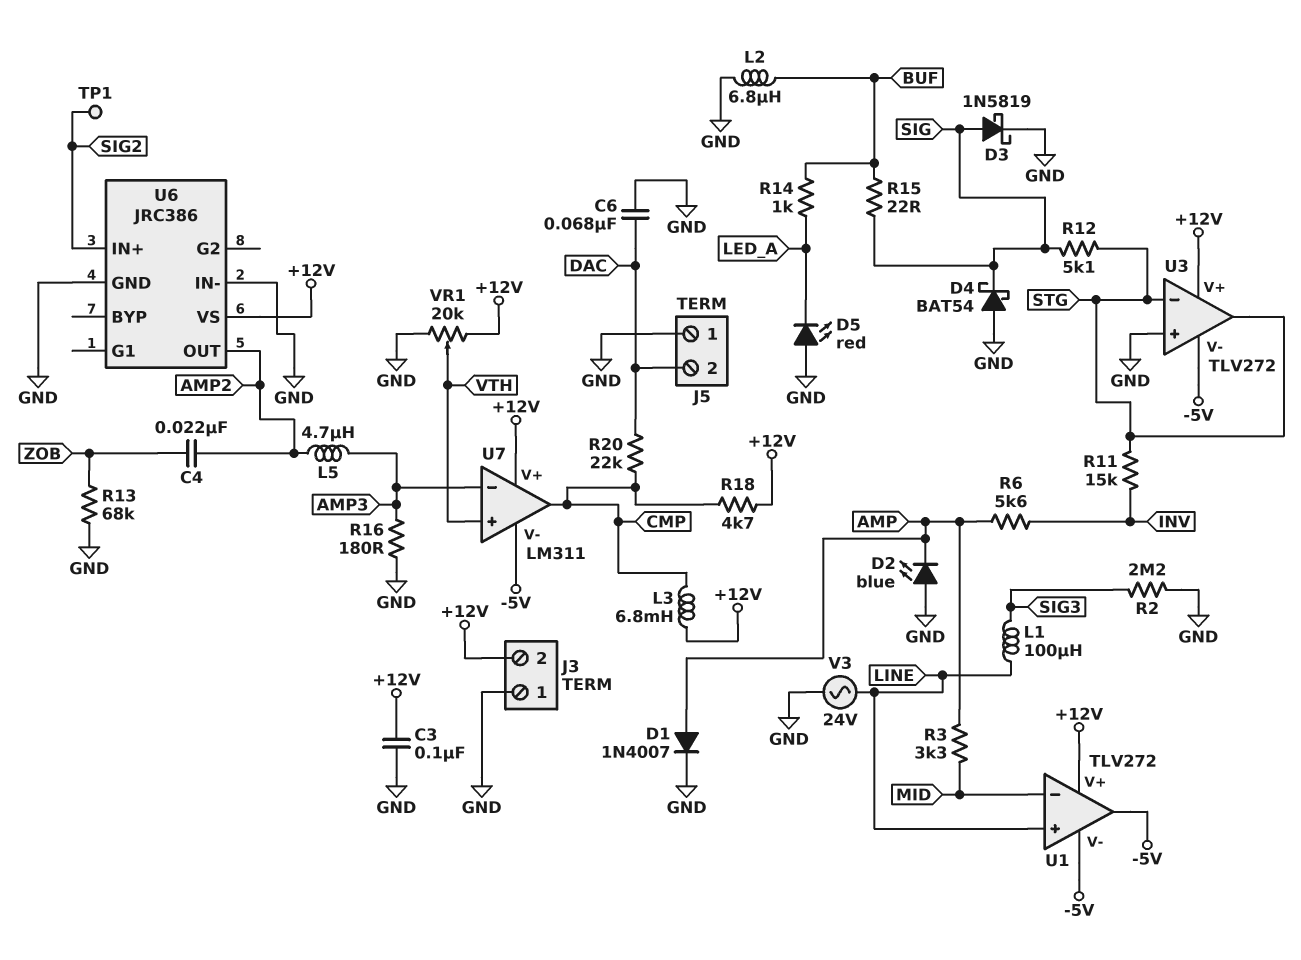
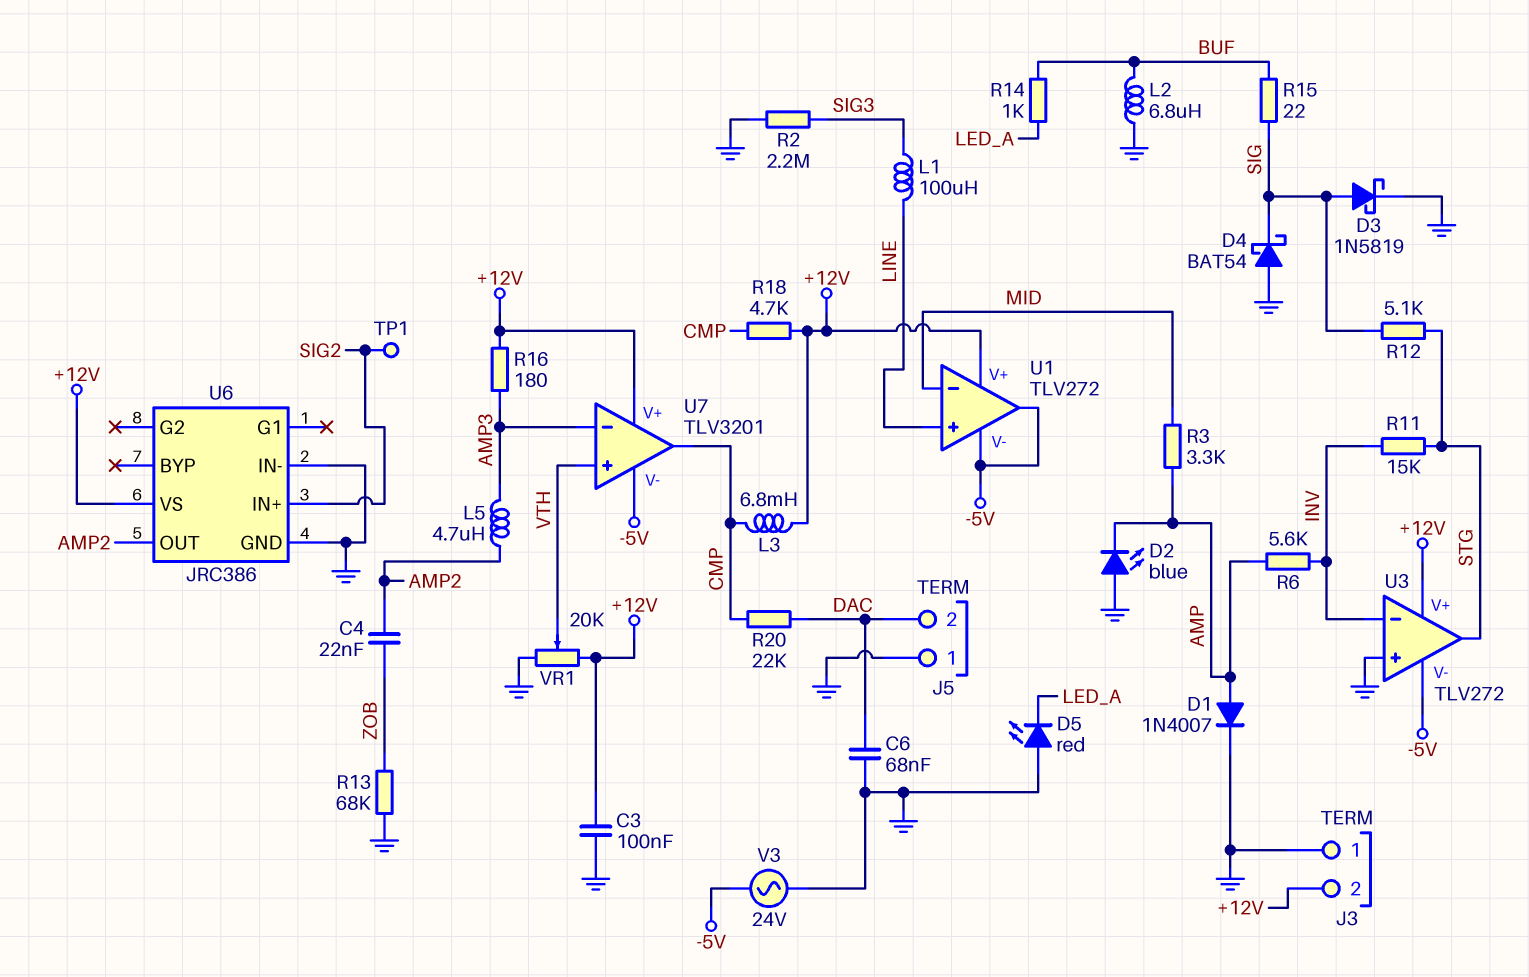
R16: 180 (AMP3, GND) -> 180 (+12V, AMP3)
U3 pin in-: STG -> INV
U7: LM311 -> TLV3201
V3: AC 24V (GND, LINE) -> AC 24V (-5V, GND)

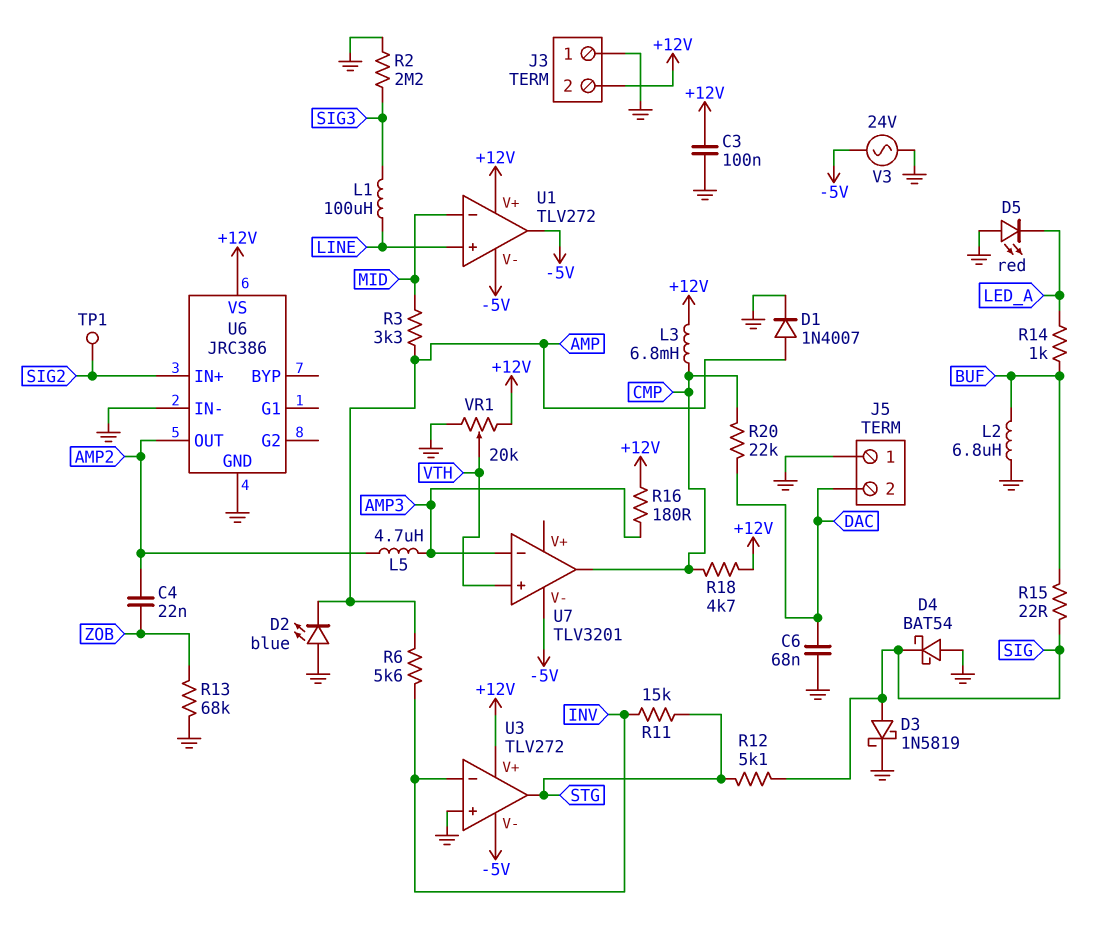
U7 pin V+: +12V -> none

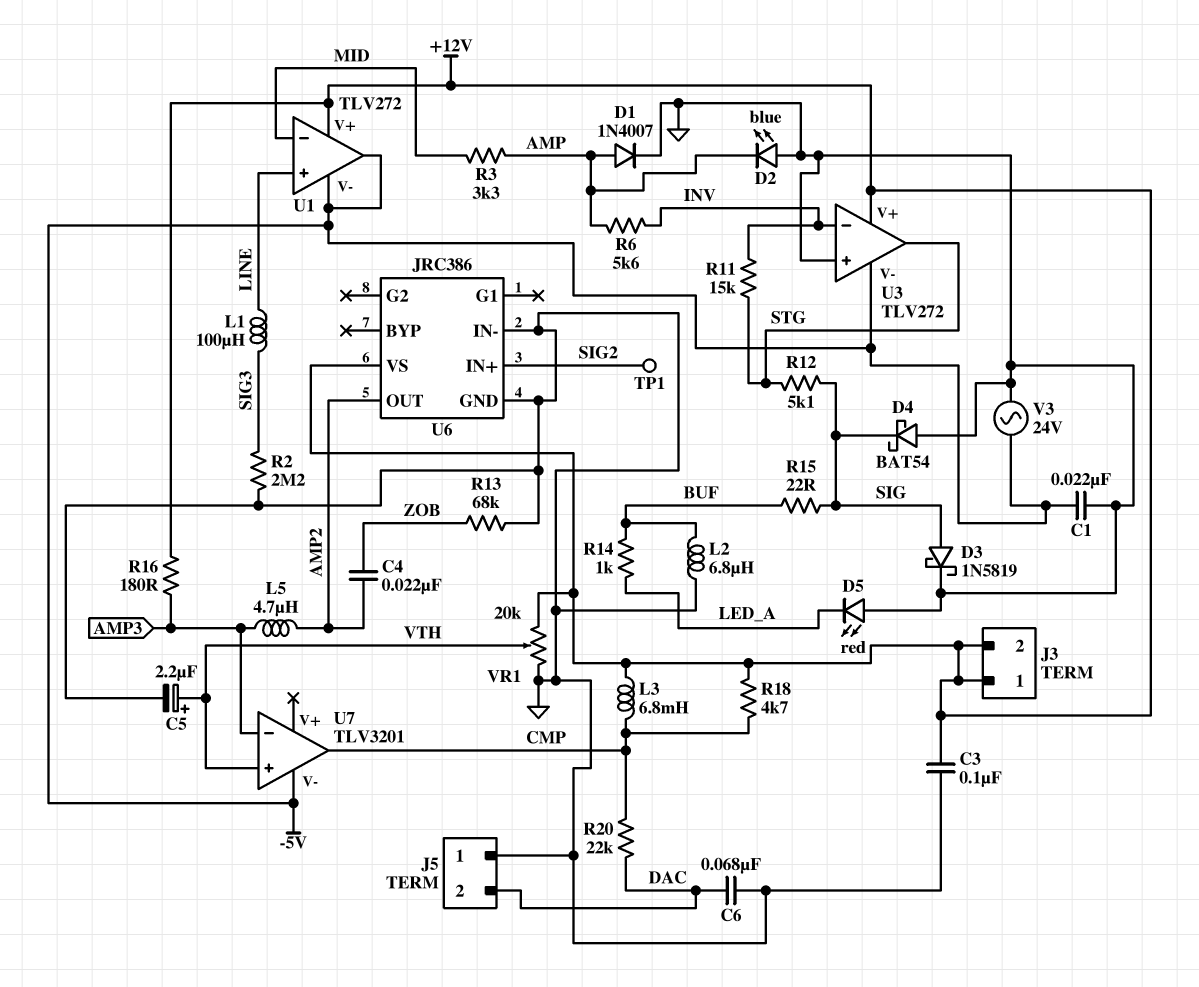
C1: none -> 22nF (-5V, GND)
C5: none -> 2.2uF (plus VTH, minus GND)
J3 pin 1: GND -> +12V

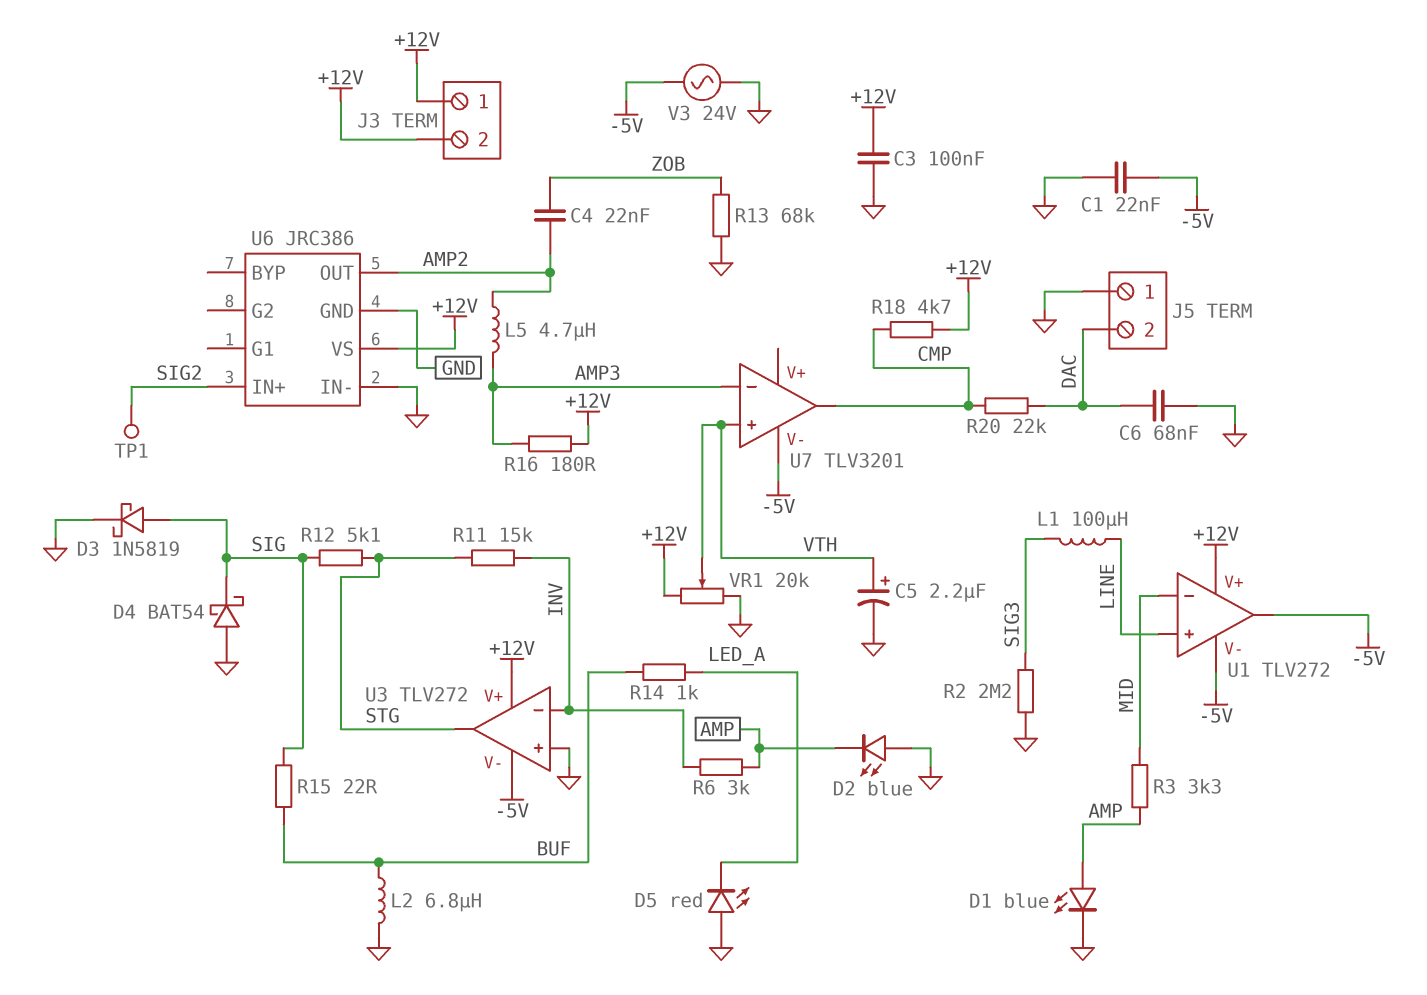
D1: diode 1N4007 (A AMP, K GND) -> LED blue (A AMP, K GND)
L3: 6.8mH (+12V, CMP) -> none
R6: 5.6k (AMP, INV) -> 3k (AMP, INV)

